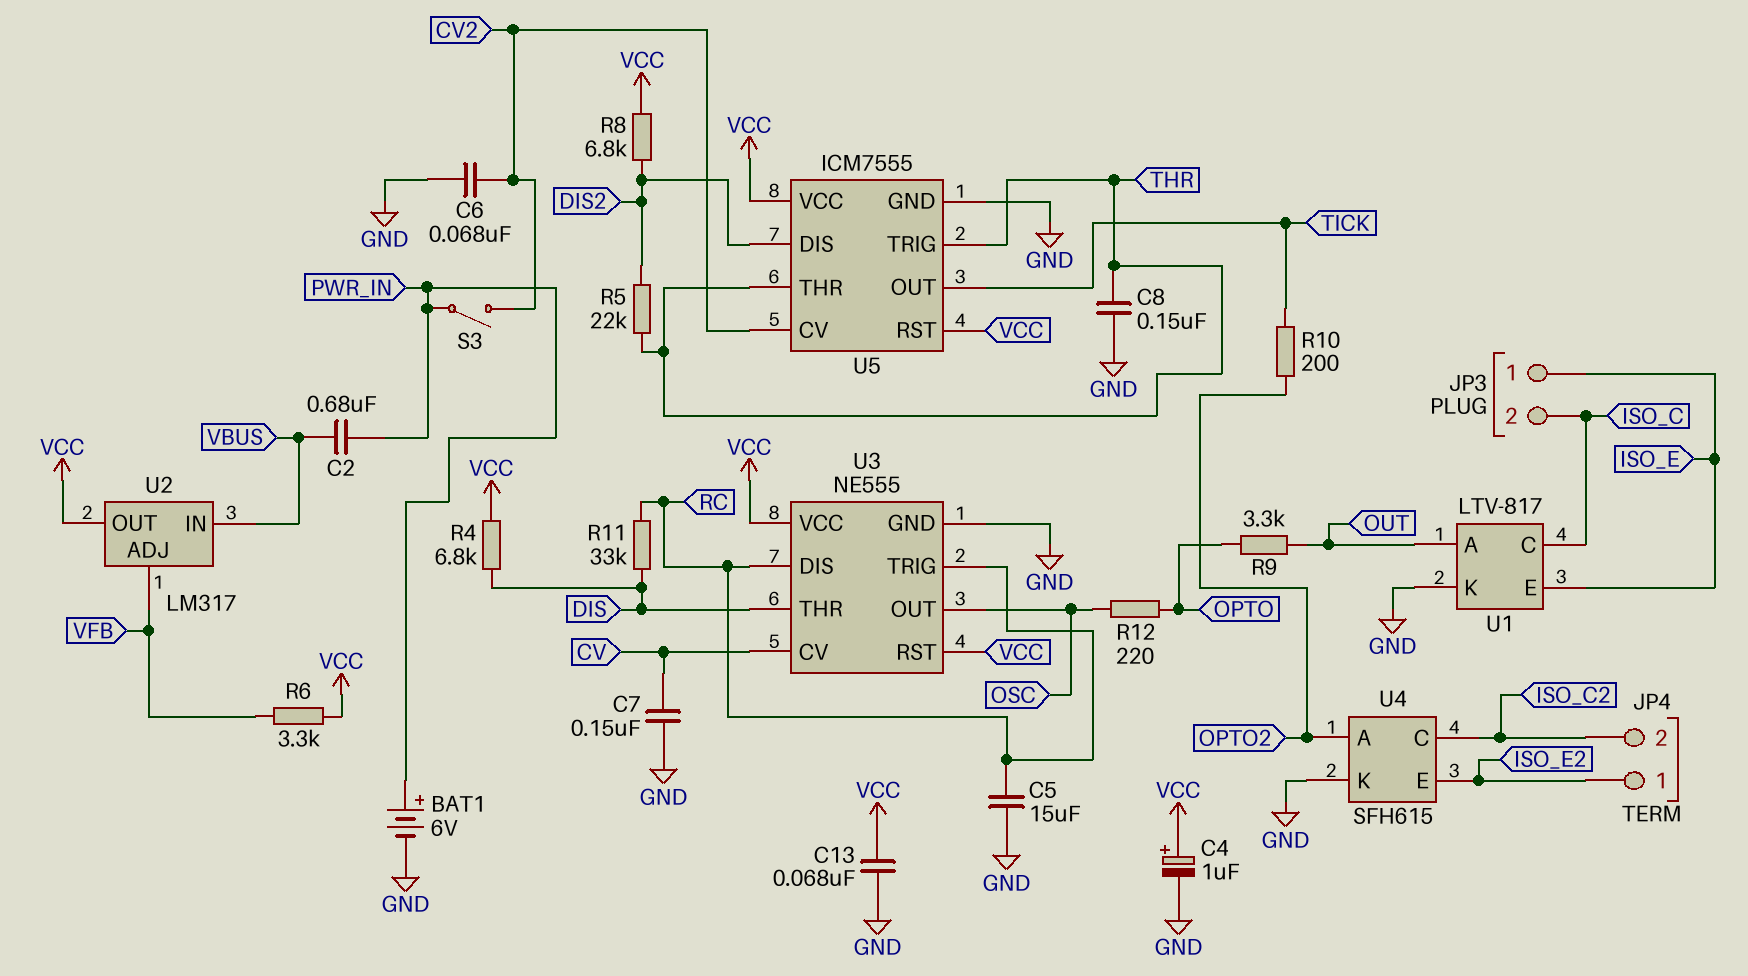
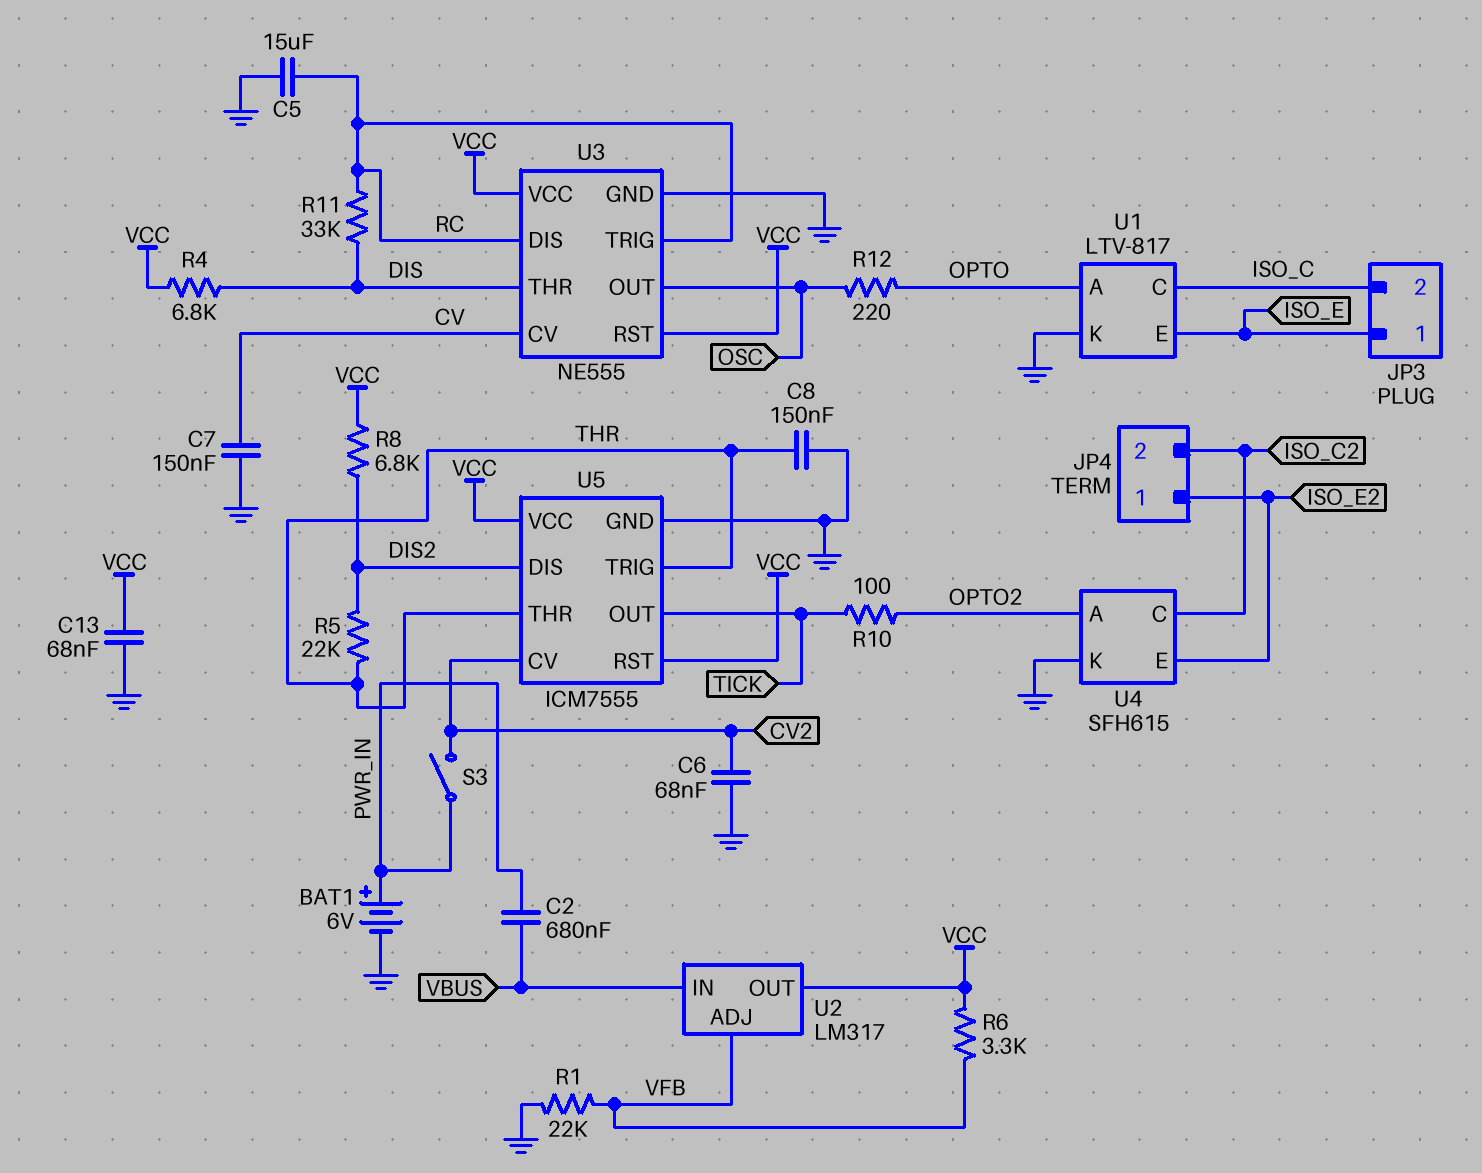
C4: 1uF (plus VCC, minus GND) -> none
R1: none -> 22k (GND, VFB)
R9: 3.3k (OPTO, OUT) -> none
R10: 200 (OPTO2, TICK) -> 100 (OPTO2, TICK)
U1 pin A: OUT -> OPTO

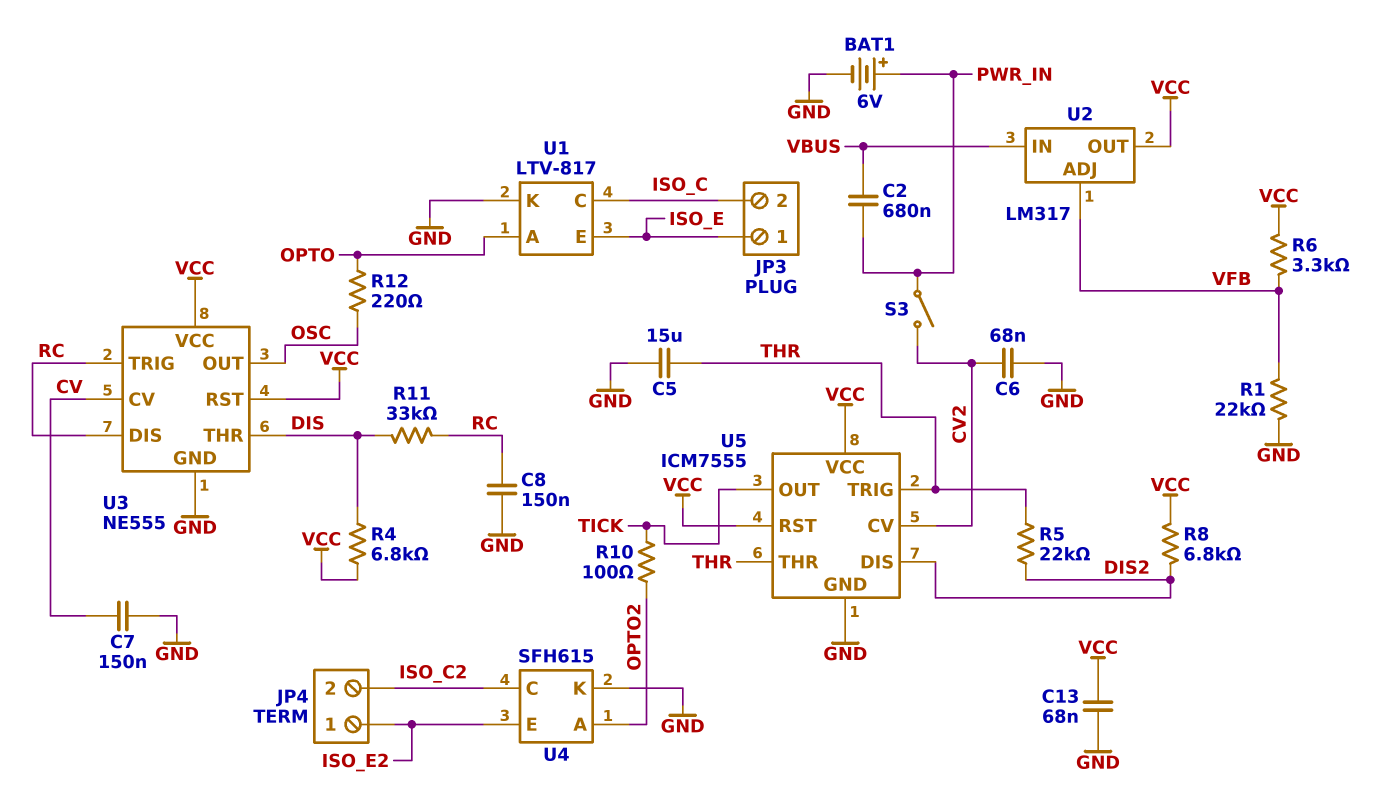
C5: 15uF (GND, RC) -> 15uF (GND, THR)
C8: 150nF (GND, THR) -> 150nF (GND, RC)

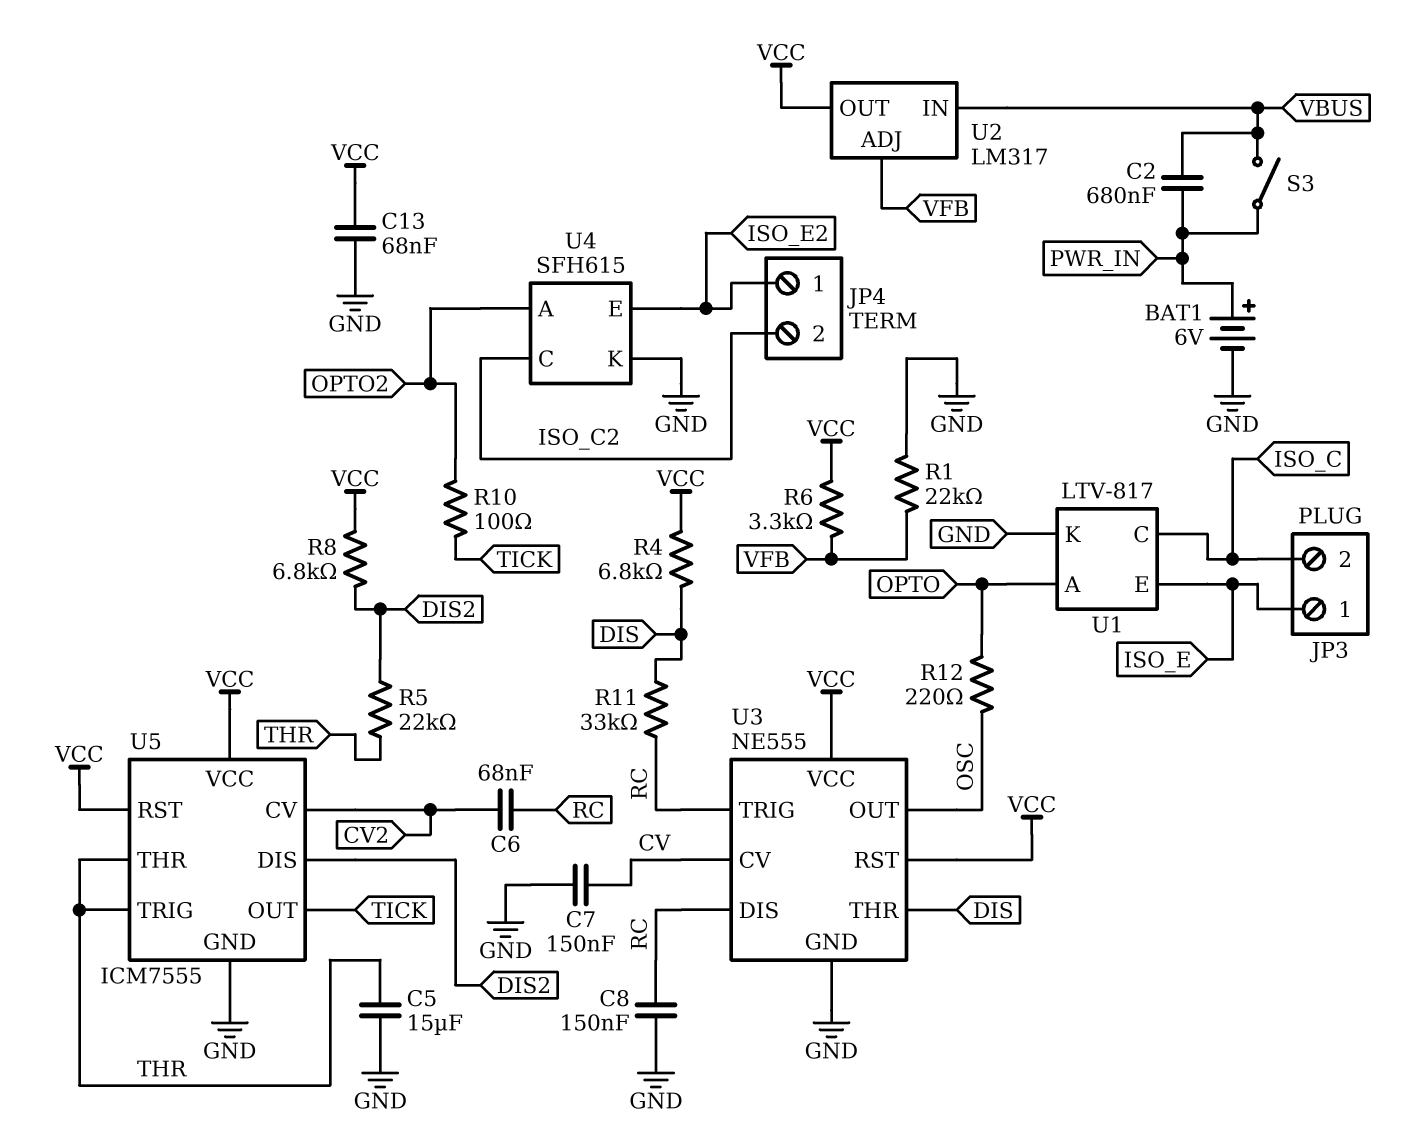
C6: 68nF (CV2, GND) -> 68nF (CV2, RC)
S3: switch (CV2, PWR_IN) -> switch (PWR_IN, VBUS)

